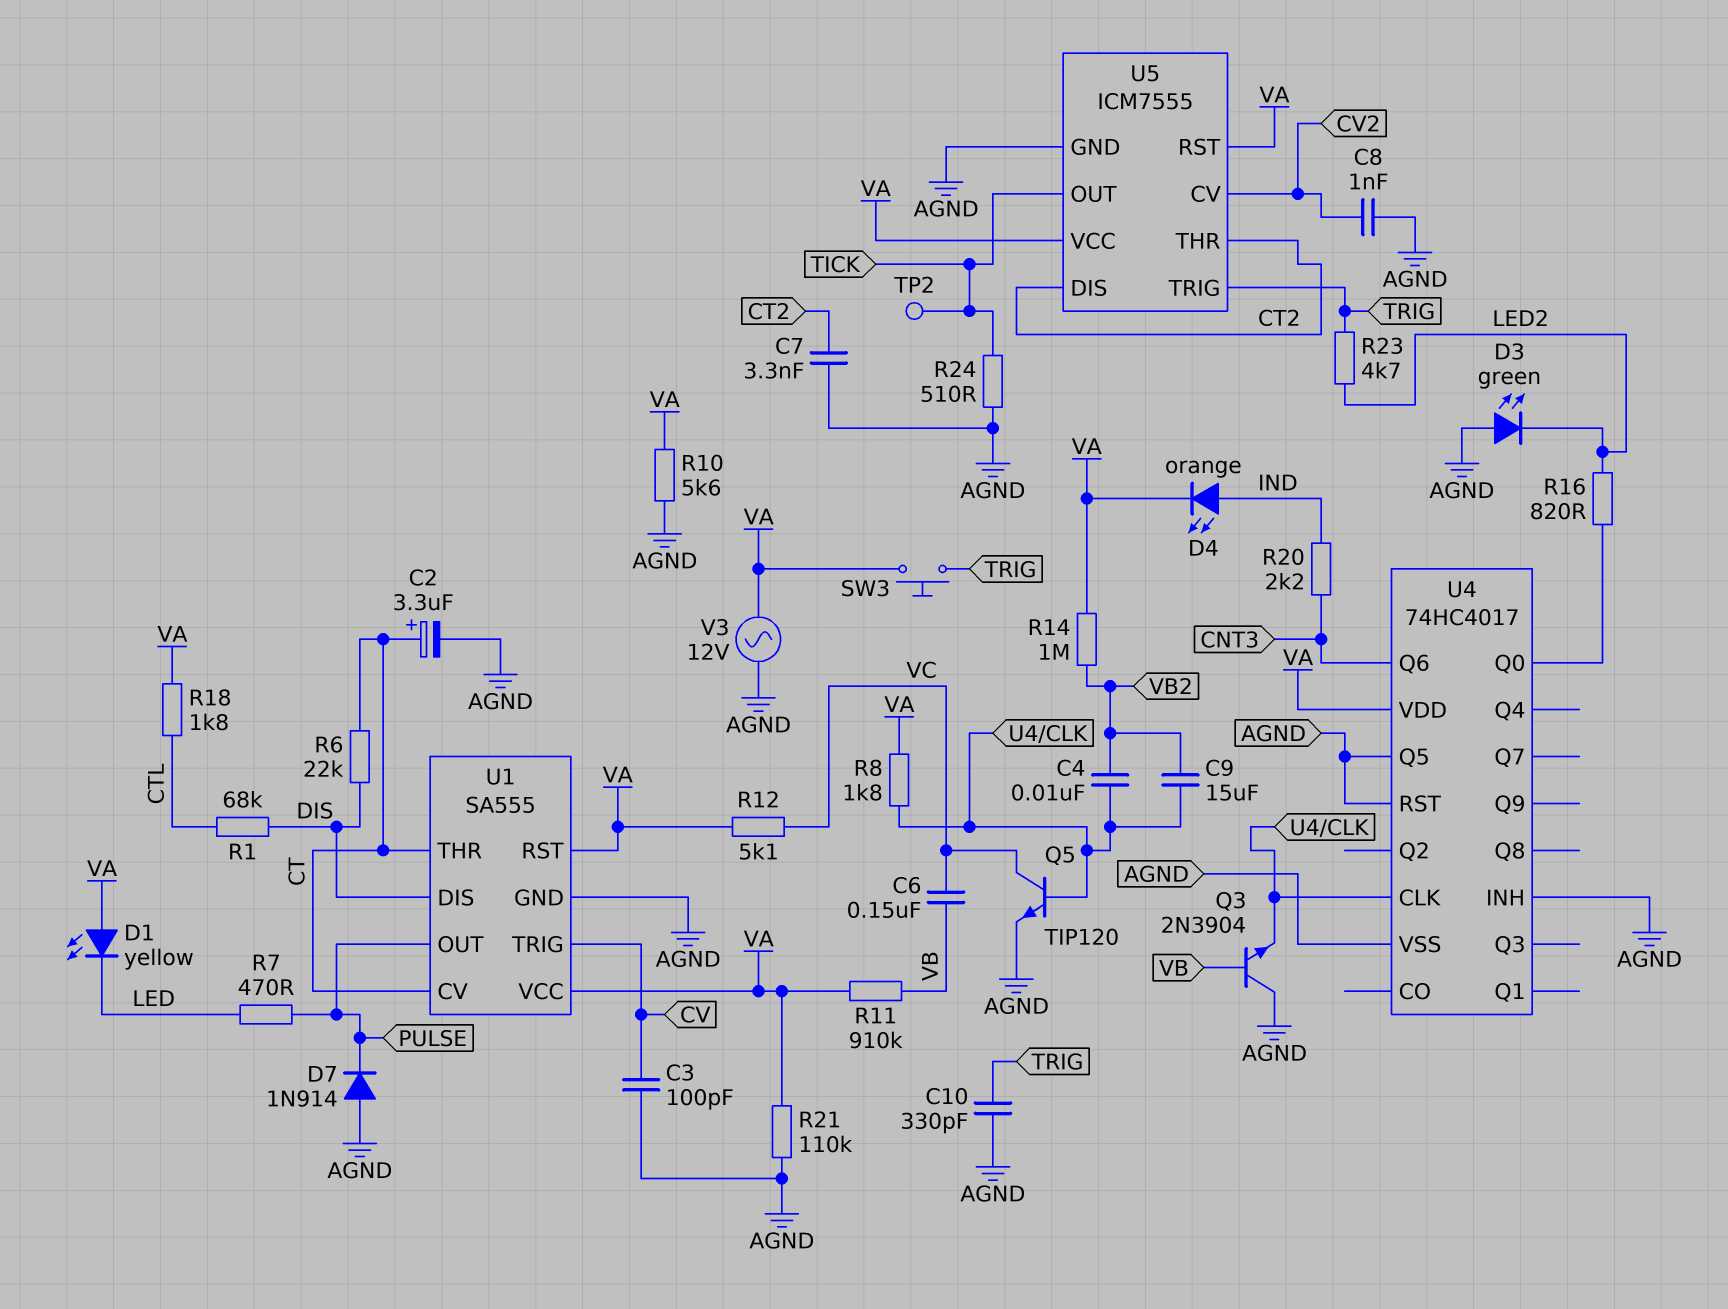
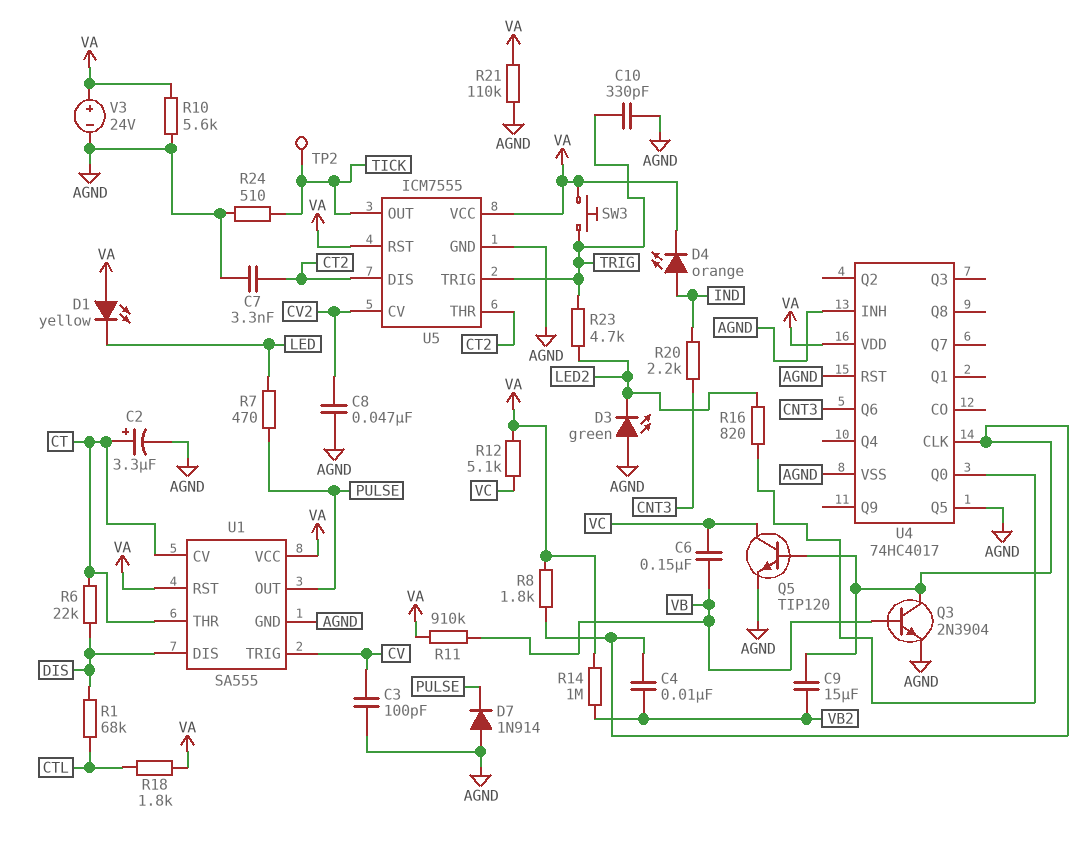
C8: 1nF (AGND, CV2) -> 47nF (AGND, CV2)
Q3: NPN 2N3904 (B VB, C AGND, E U4/CLK) -> NPN 2N3904 (B VB, C U4/CLK, E AGND)
V3: AC 12V (AGND, VA) -> 24V (plus VA, minus AGND)

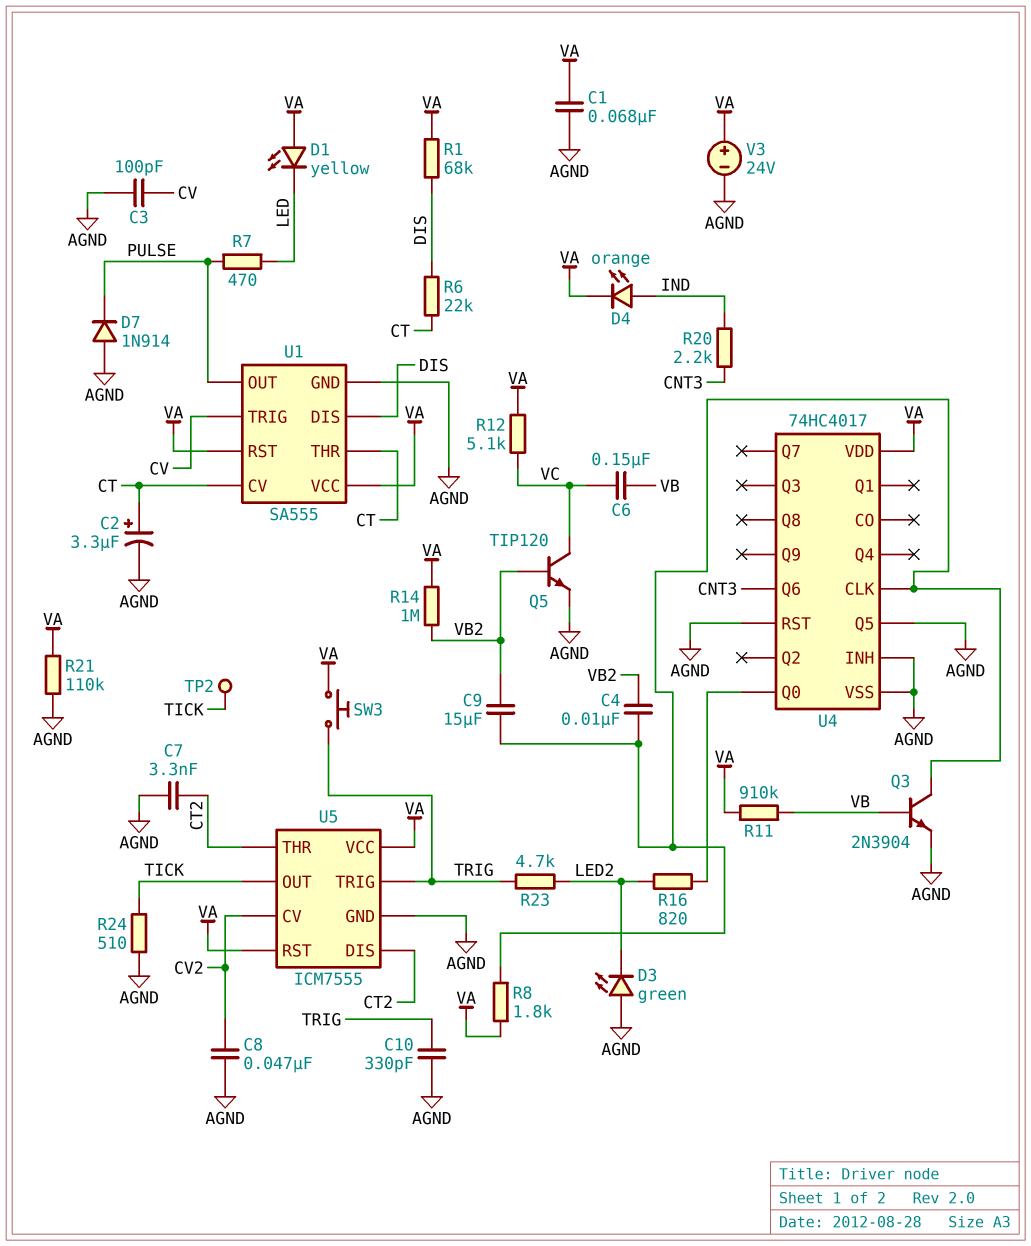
C1: none -> 68nF (AGND, VA)
Q5: NPN TIP120 (B U4/CLK, C VC, E AGND) -> NPN TIP120 (B VB2, C VC, E AGND)
R1: 68k (CTL, DIS) -> 68k (DIS, VA)
R10: 5.6k (AGND, VA) -> none
R18: 1.8k (CTL, VA) -> none

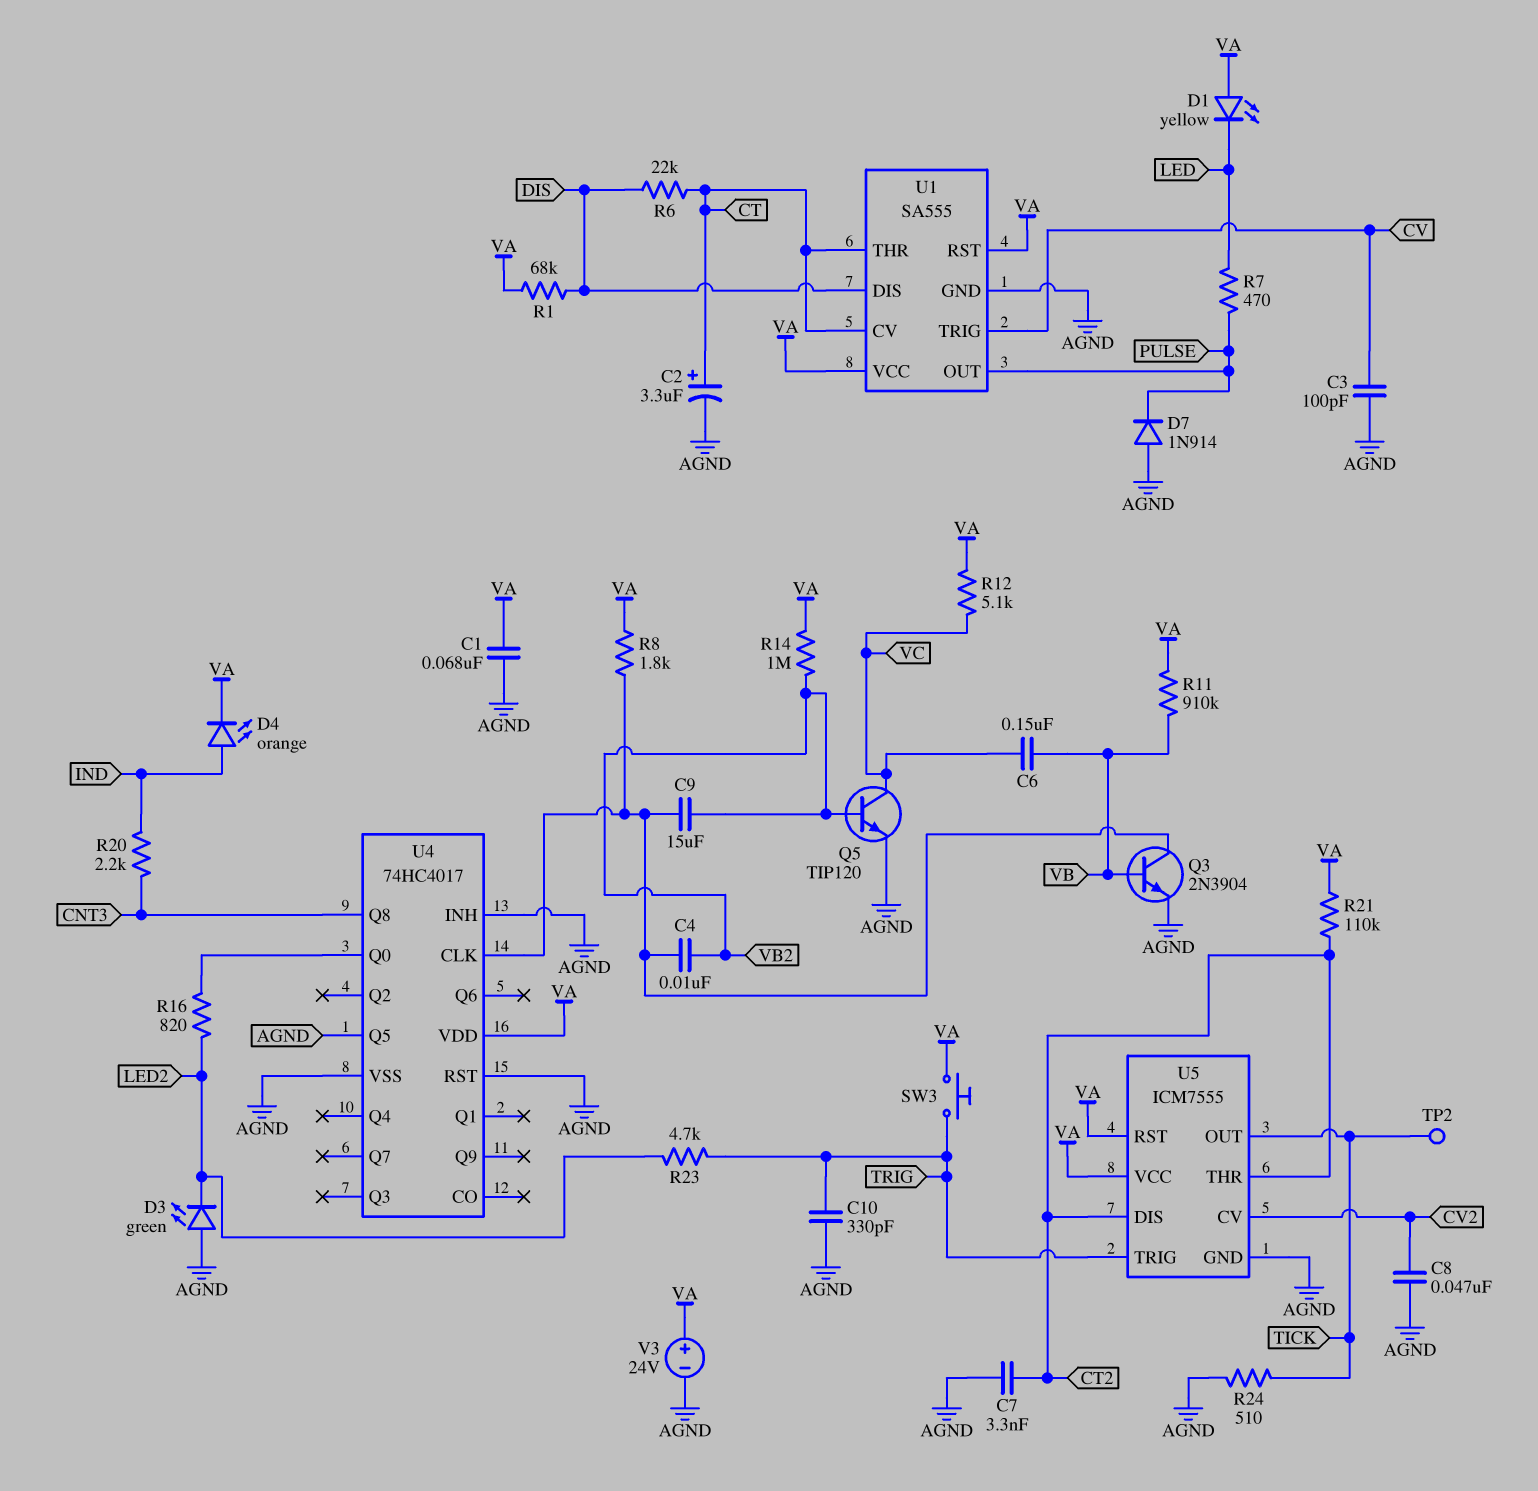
R21: 110k (AGND, VA) -> 110k (CT2, VA)
U4 pin Q6: CNT3 -> none
U4 pin Q8: none -> CNT3

